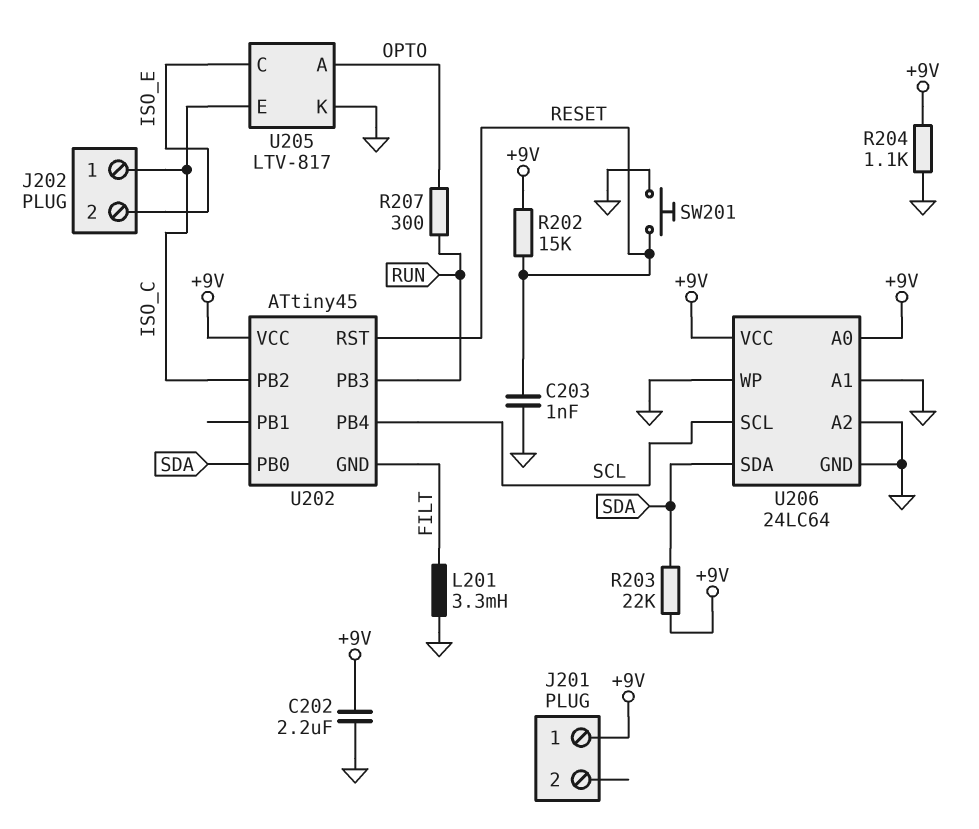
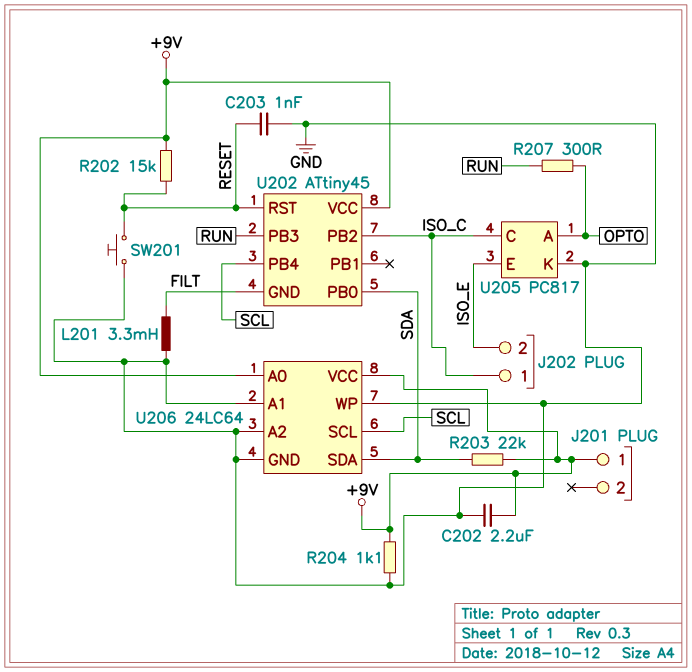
U205: LTV-817 -> PC817
U205 pin C: ISO_E -> ISO_C
U205 pin E: ISO_C -> ISO_E

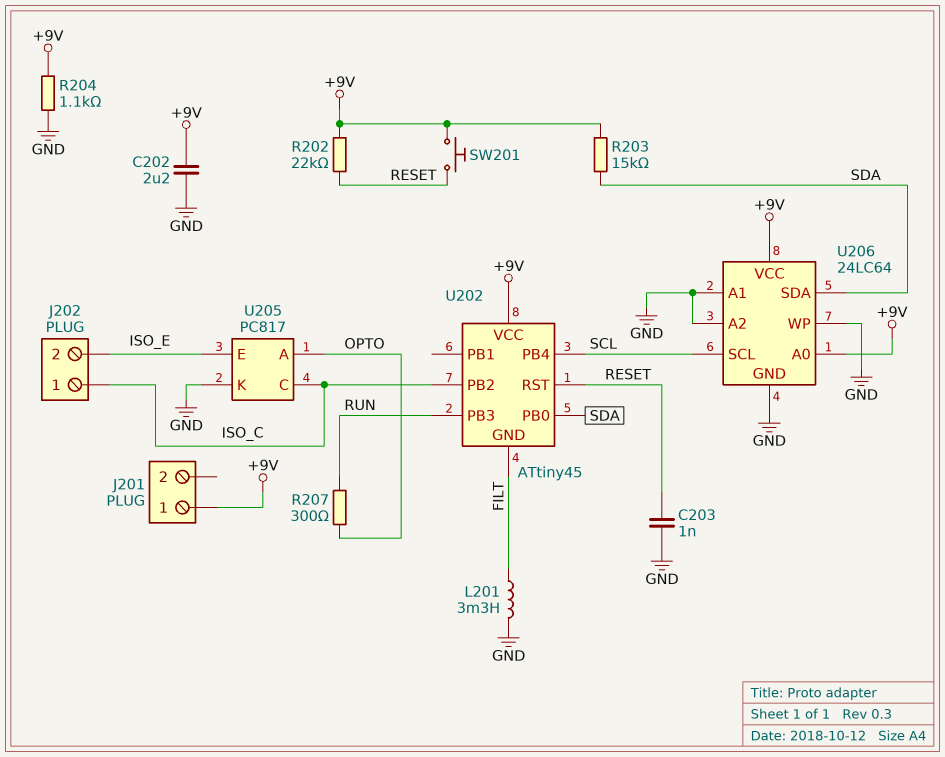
R202: 15k (+9V, RESET) -> 22k (+9V, RESET)
R203: 22k (+9V, SDA) -> 15k (+9V, SDA)
SW201: button (GND, RESET) -> button (+9V, RESET)

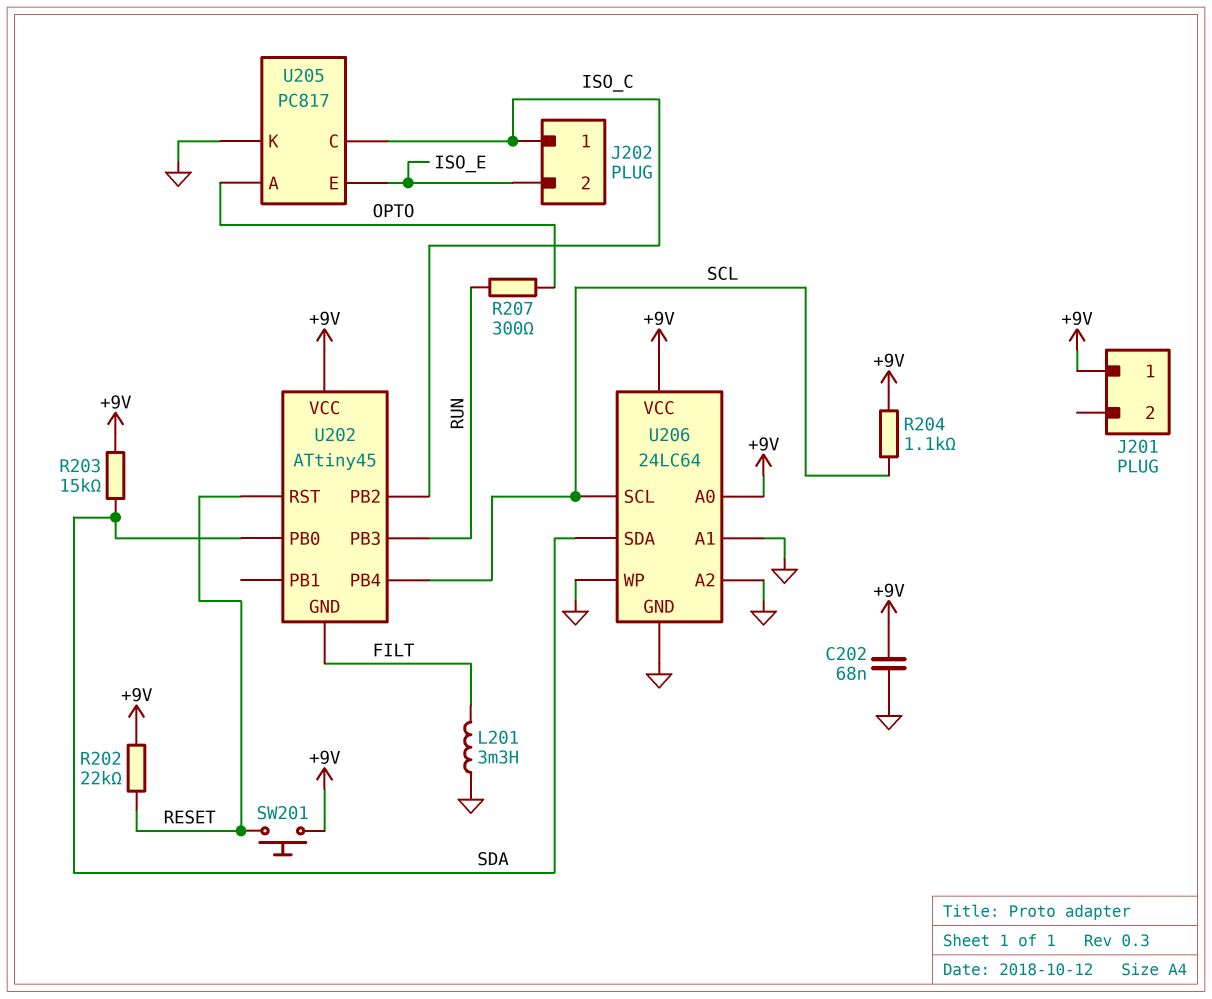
C202: 2.2uF (+9V, GND) -> 68nF (+9V, GND)
C203: 1nF (GND, RESET) -> none
R204: 1.1k (+9V, GND) -> 1.1k (+9V, SCL)

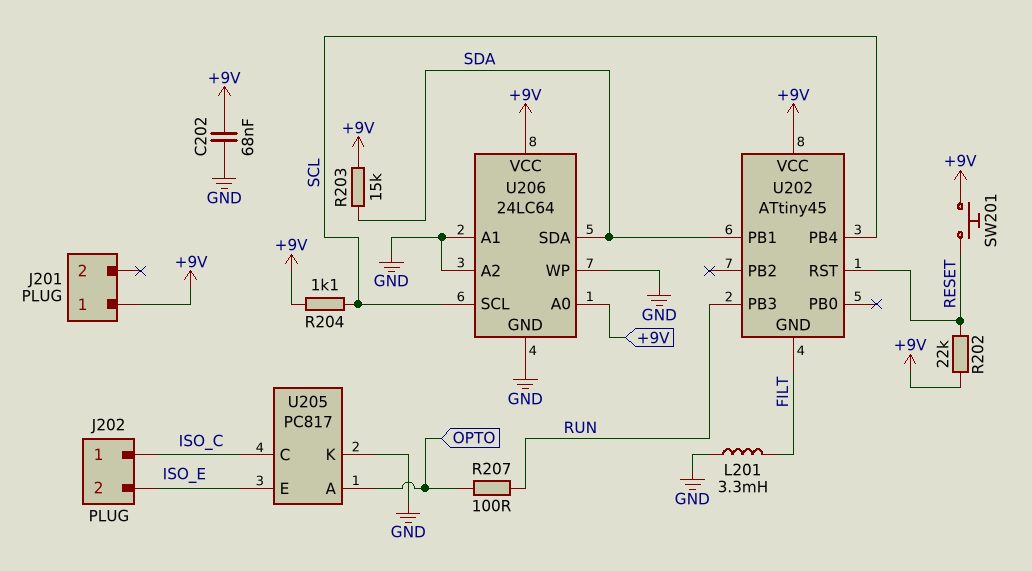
R207: 300 (OPTO, RUN) -> 100 (OPTO, RUN)
U202 pin PB0: SDA -> none
U202 pin PB1: none -> SDA
U202 pin PB2: ISO_C -> none

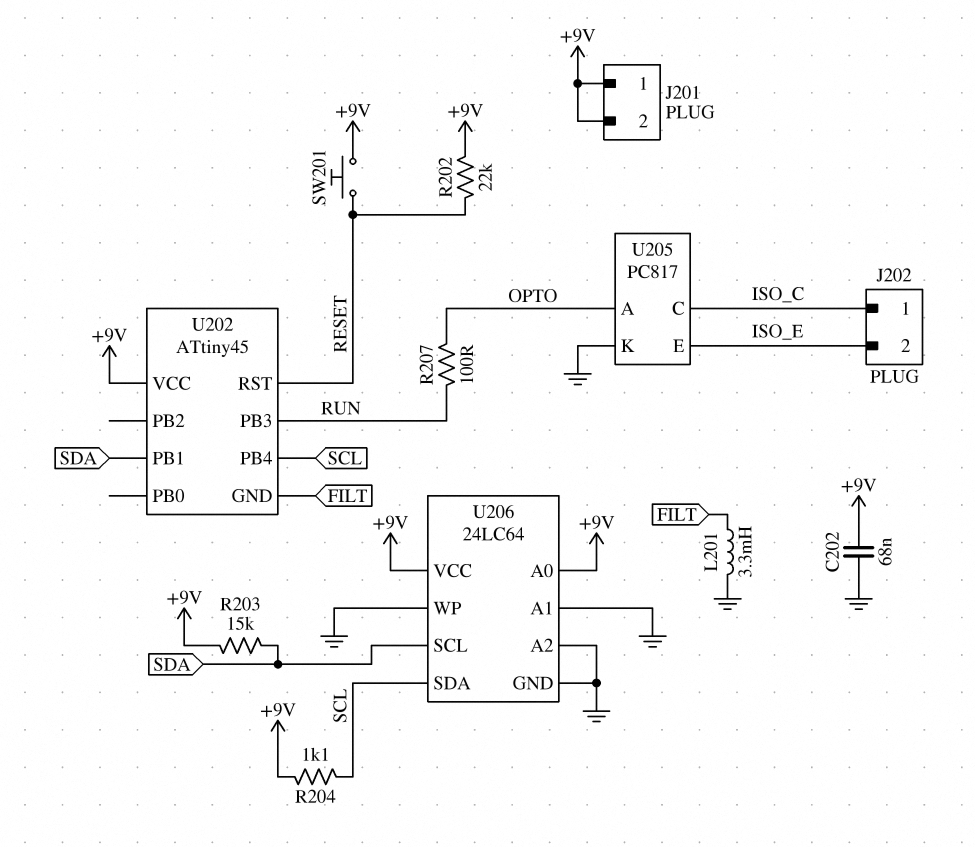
J201 pin 2: none -> +9V
U206 pin SCL: SCL -> SDA
U206 pin SDA: SDA -> SCL

